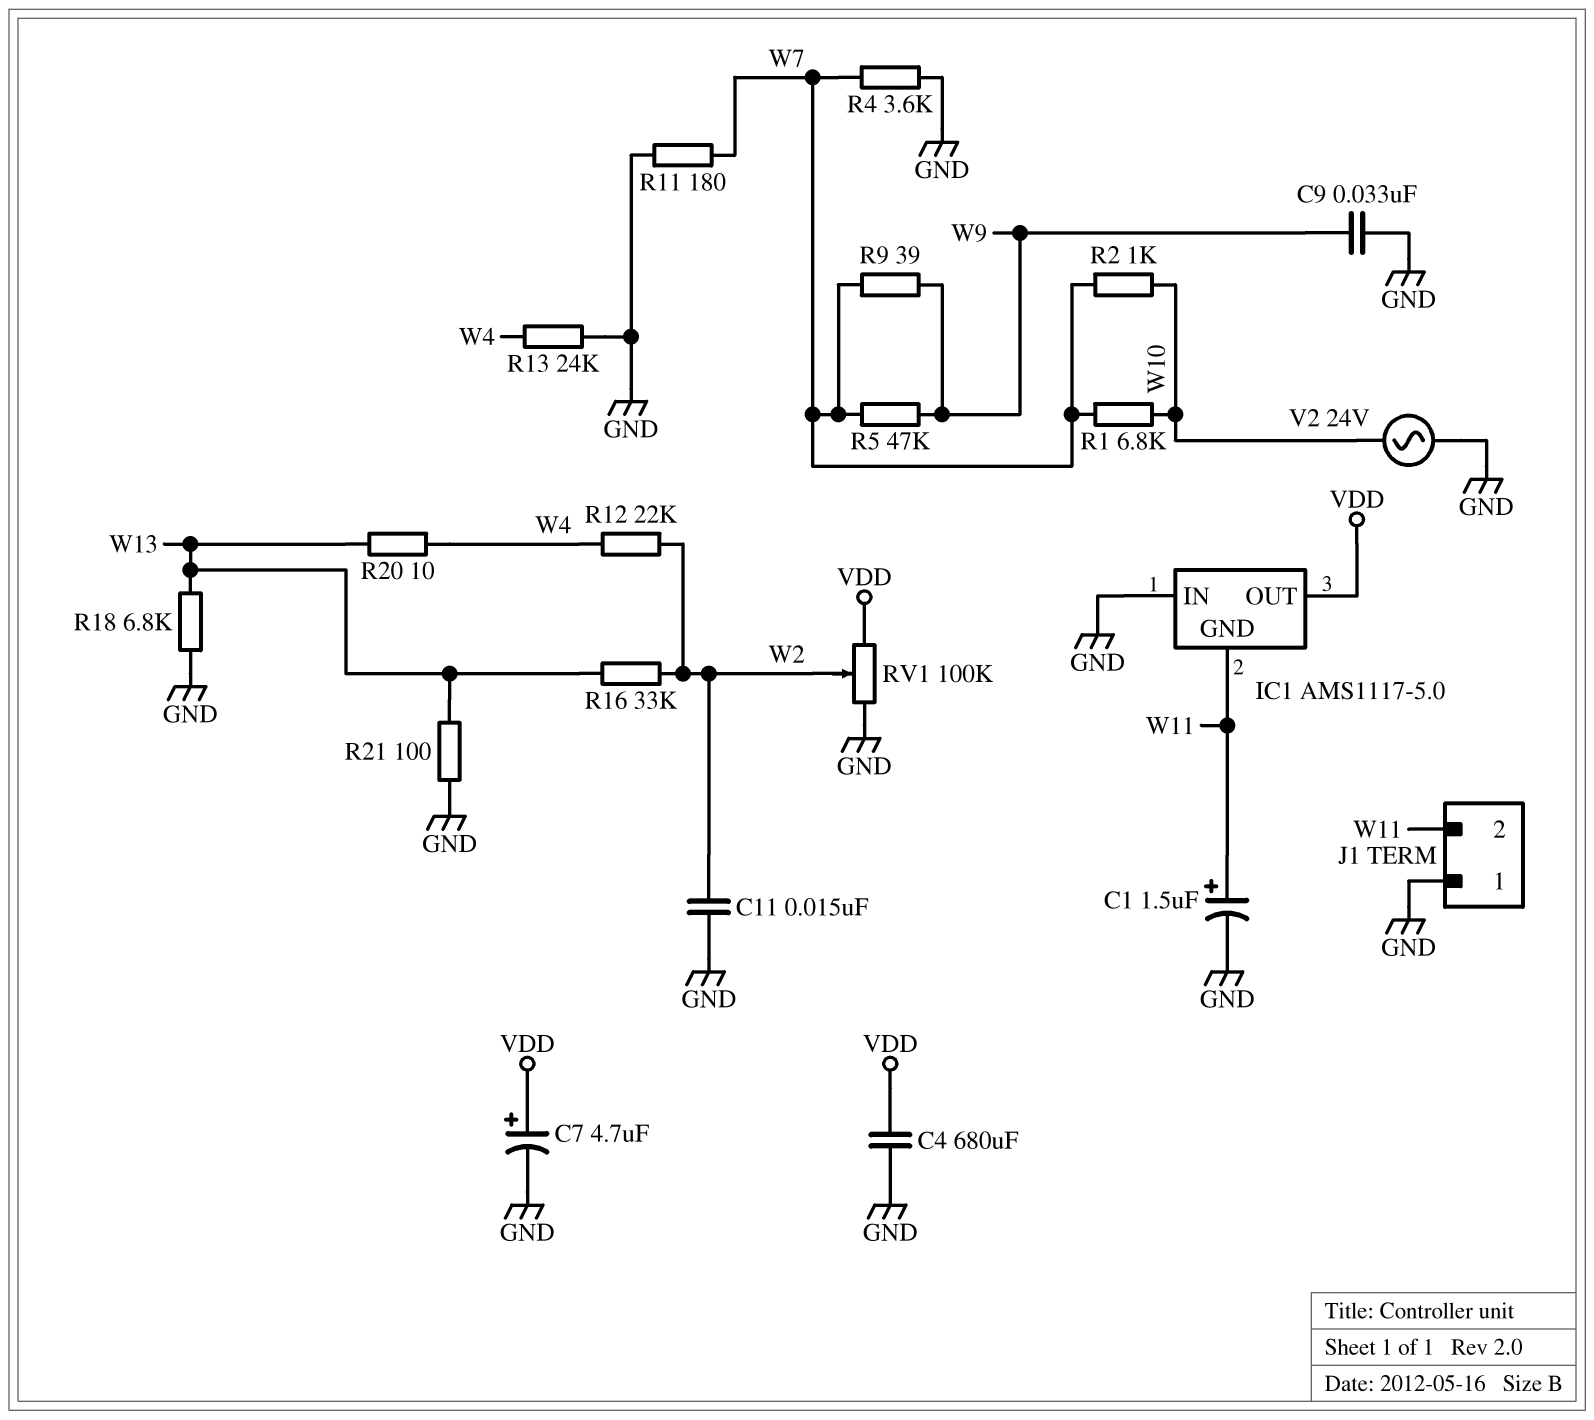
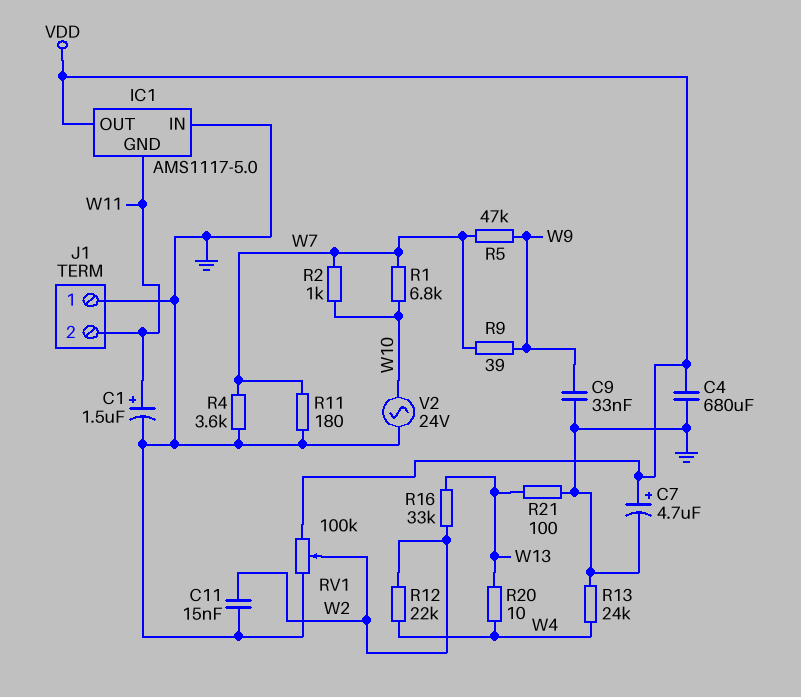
R18: 6.8k (GND, W13) -> none

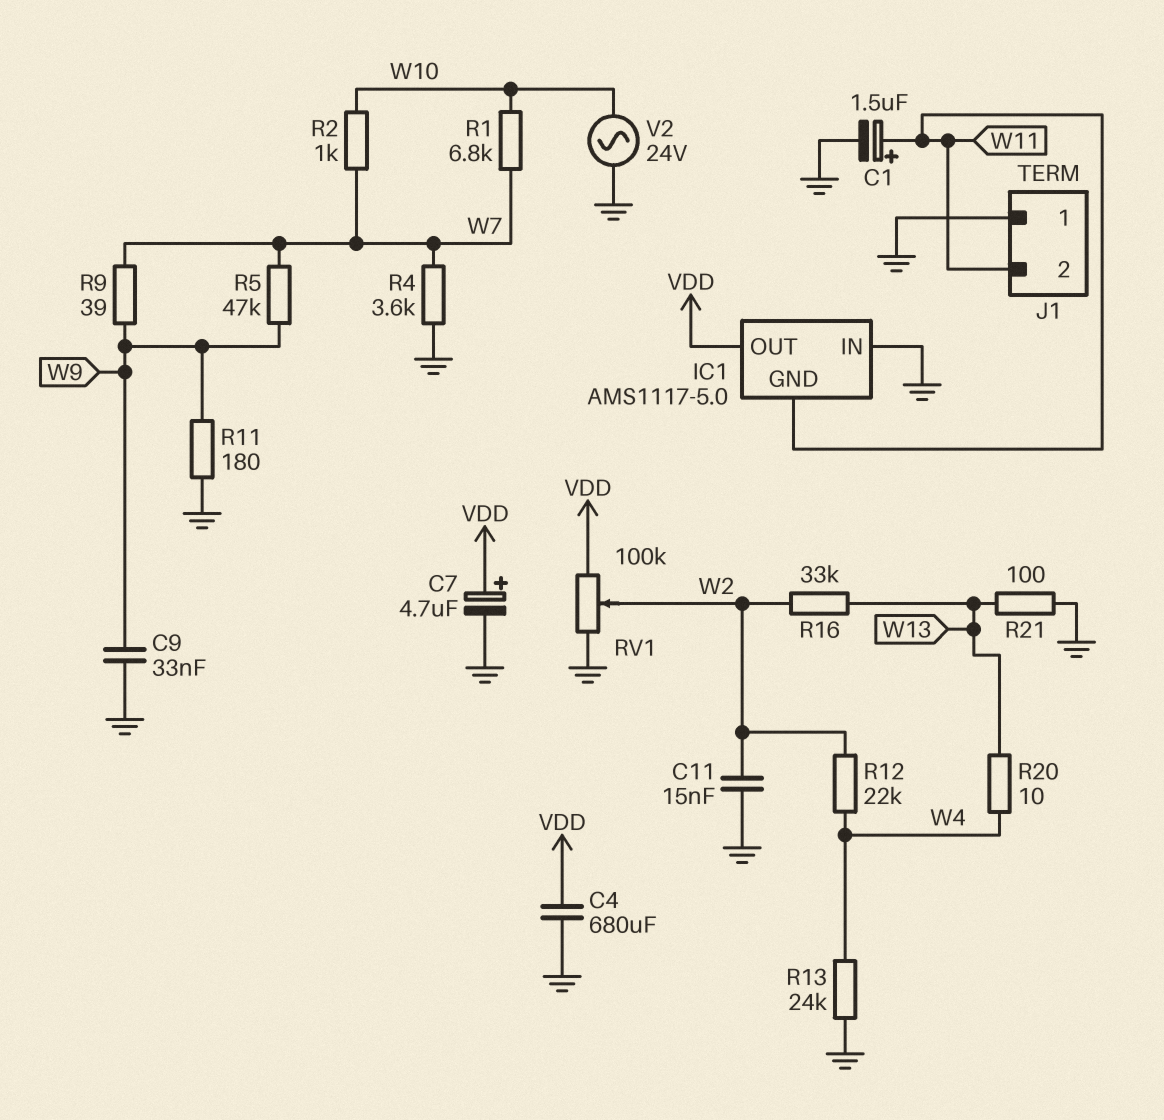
R11: 180 (GND, W7) -> 180 (GND, W9)

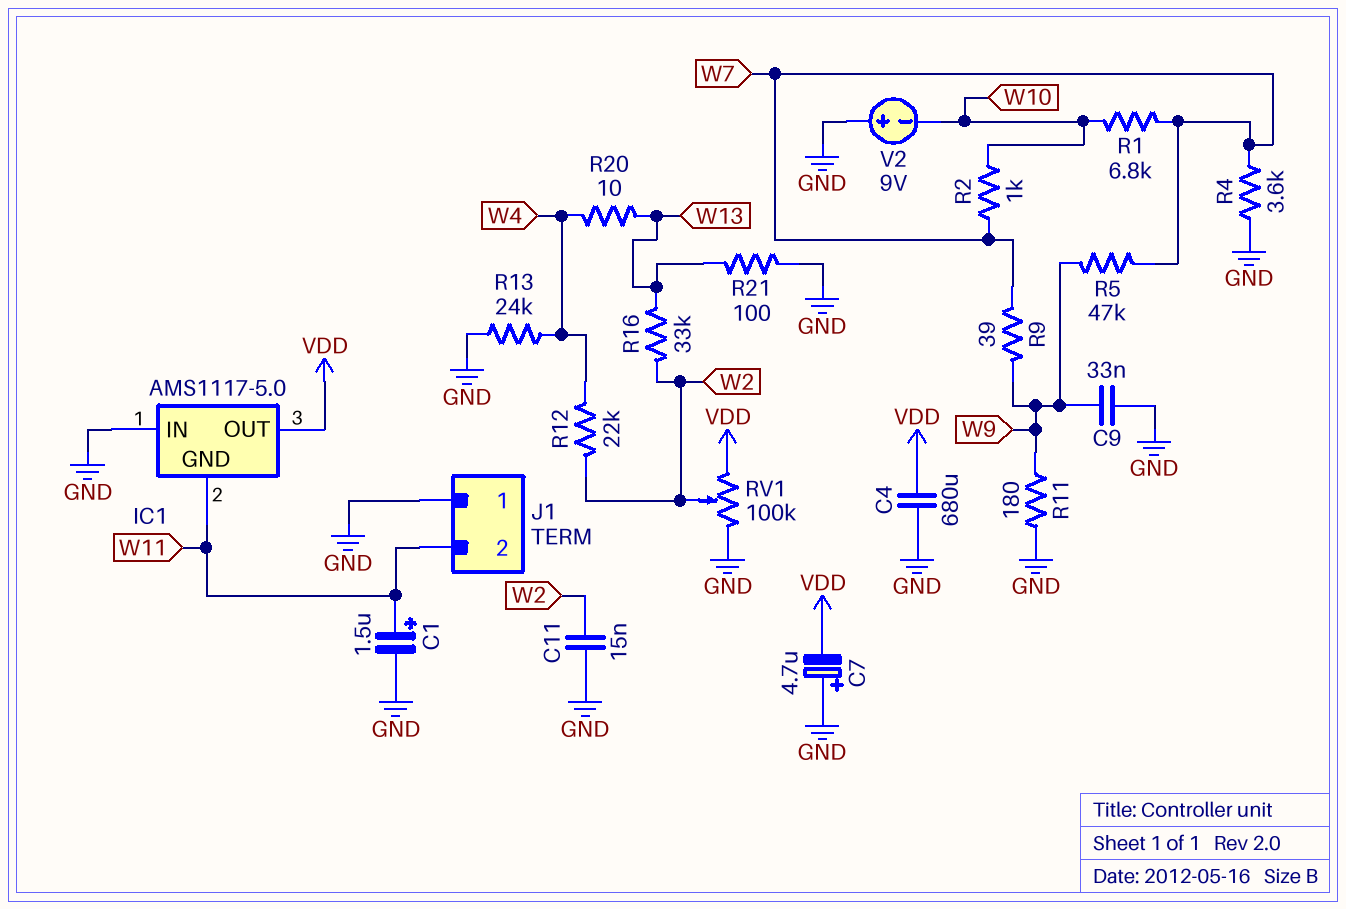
C7: 4.7uF (plus VDD, minus GND) -> 4.7uF (plus GND, minus VDD)
V2: AC 24V (GND, W10) -> 9V (plus GND, minus W10)

